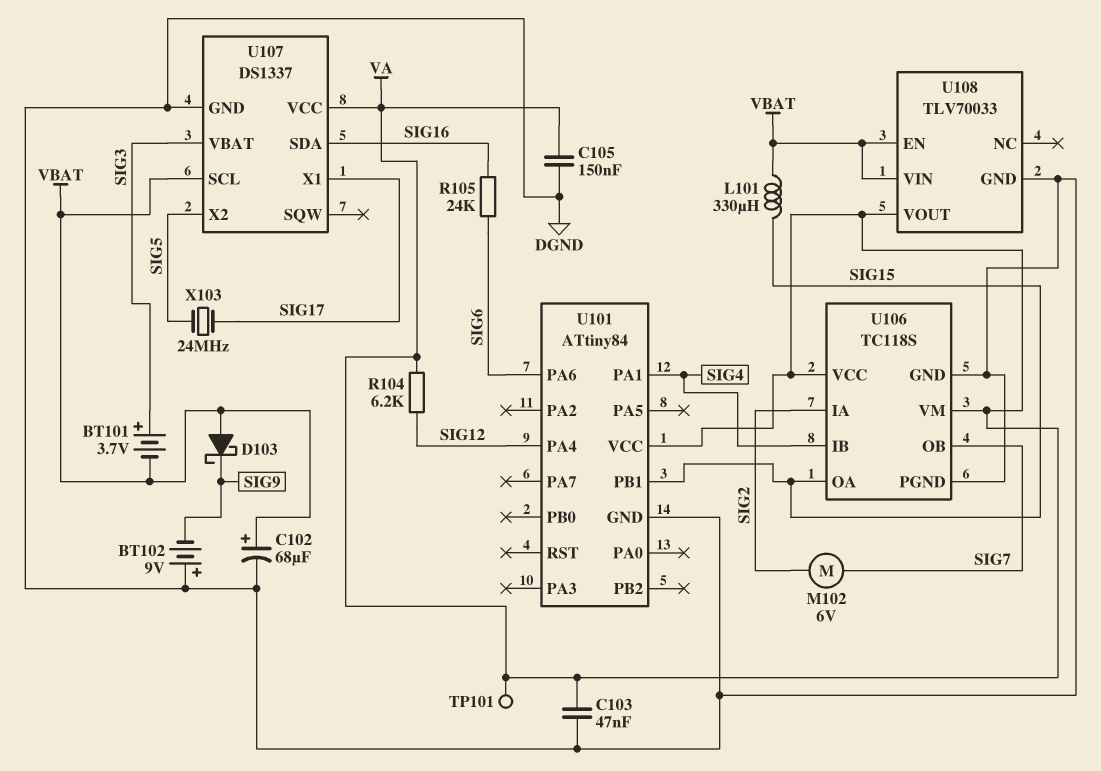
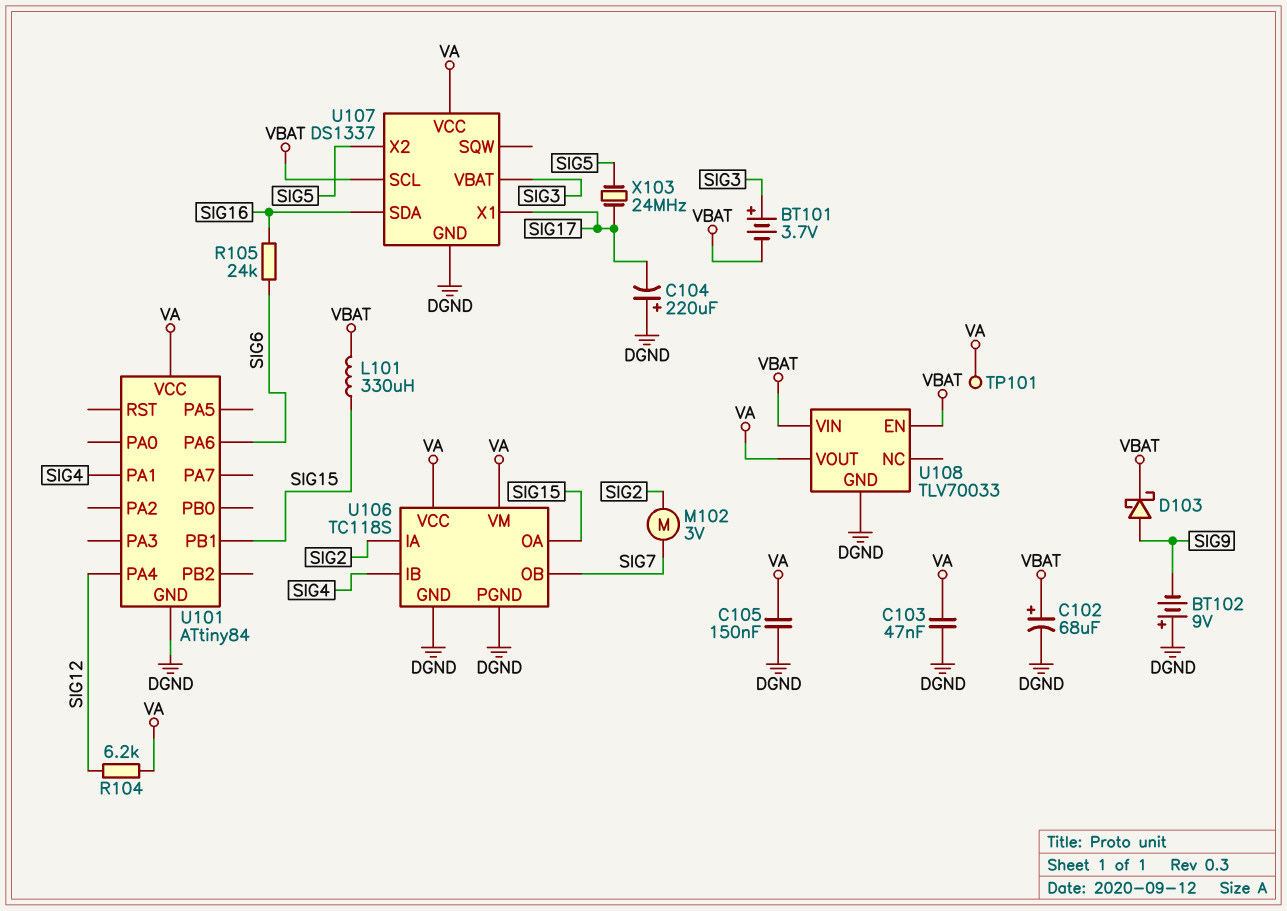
C104: none -> 220uF (plus DGND, minus SIG17)
D103: schottky (A VBAT, K SIG9) -> schottky (A SIG9, K VBAT)
M102: motor 6V (SIG2, SIG7) -> motor 3V (SIG2, SIG7)

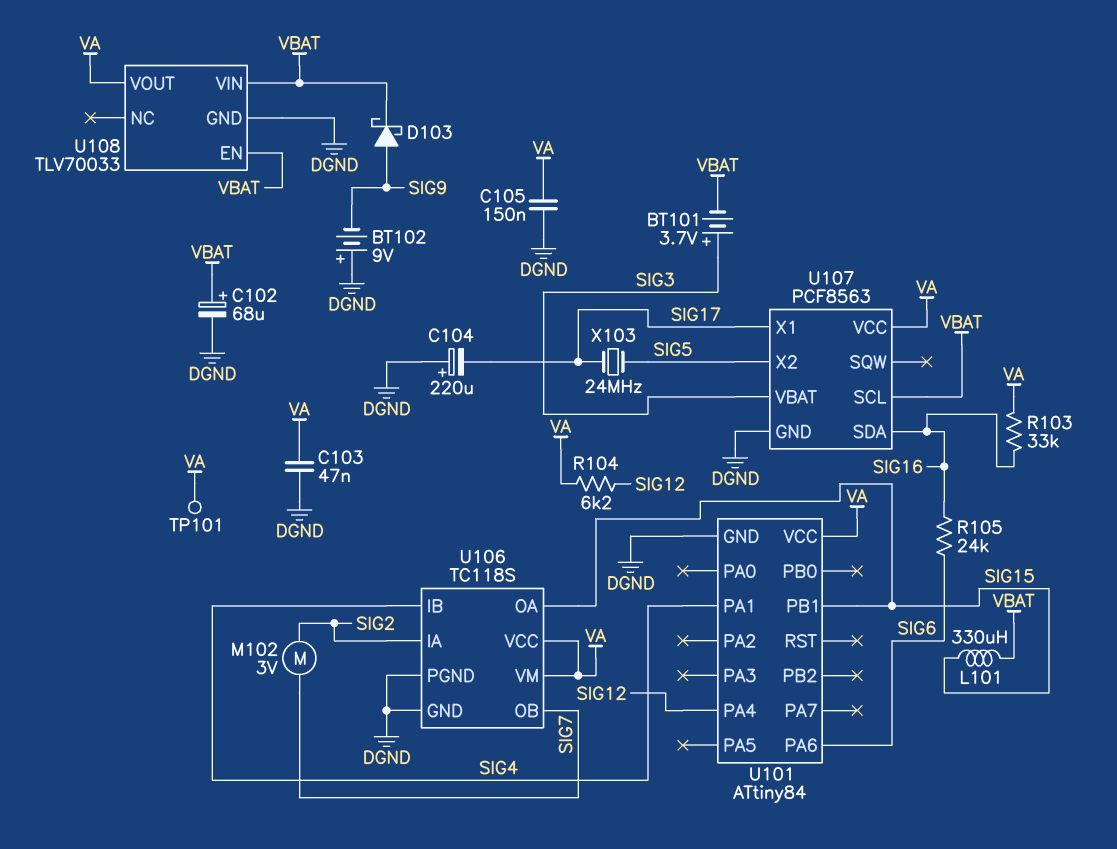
R103: none -> 33k (SIG16, VA)
U107: DS1337 -> PCF8563

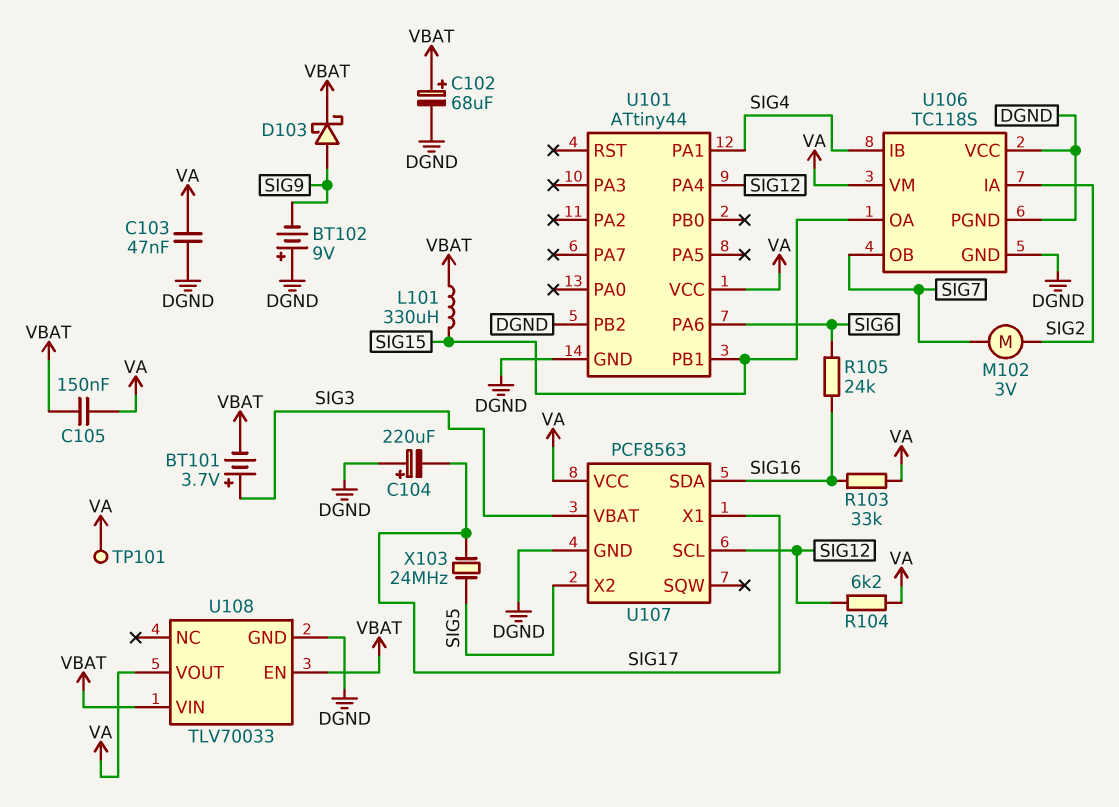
C105: 150nF (DGND, VA) -> 150nF (VA, VBAT)
U101: ATtiny84 -> ATtiny44
U101 pin PB2: none -> DGND
U106 pin VCC: VA -> DGND
U107 pin SCL: VBAT -> SIG12

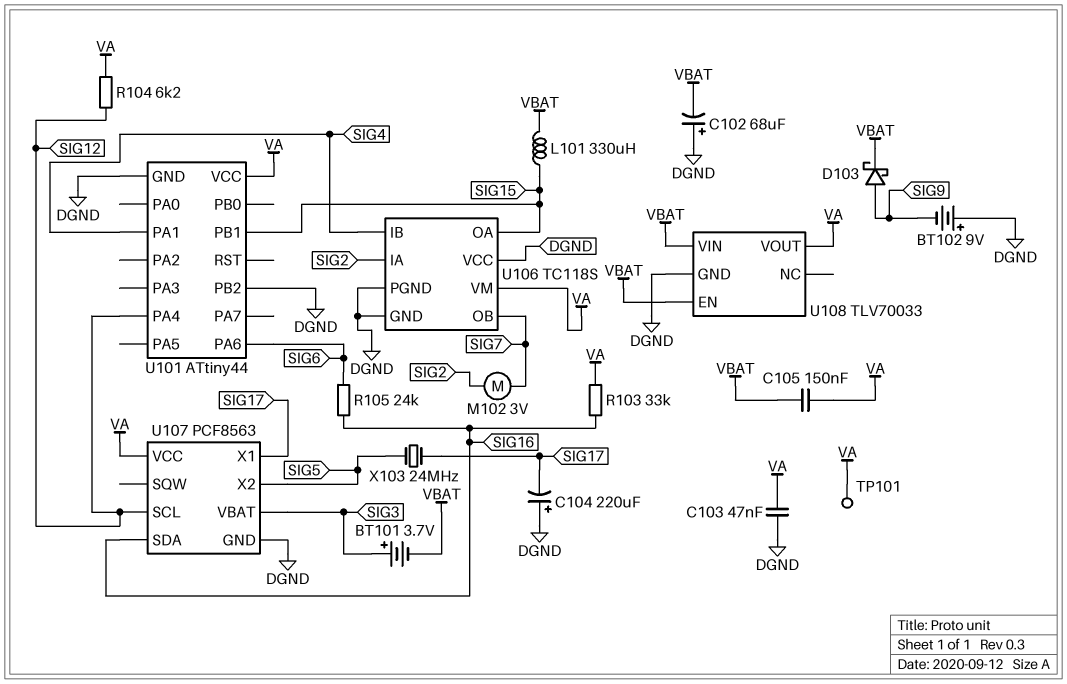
C102: 68uF (plus VBAT, minus DGND) -> 68uF (plus DGND, minus VBAT)

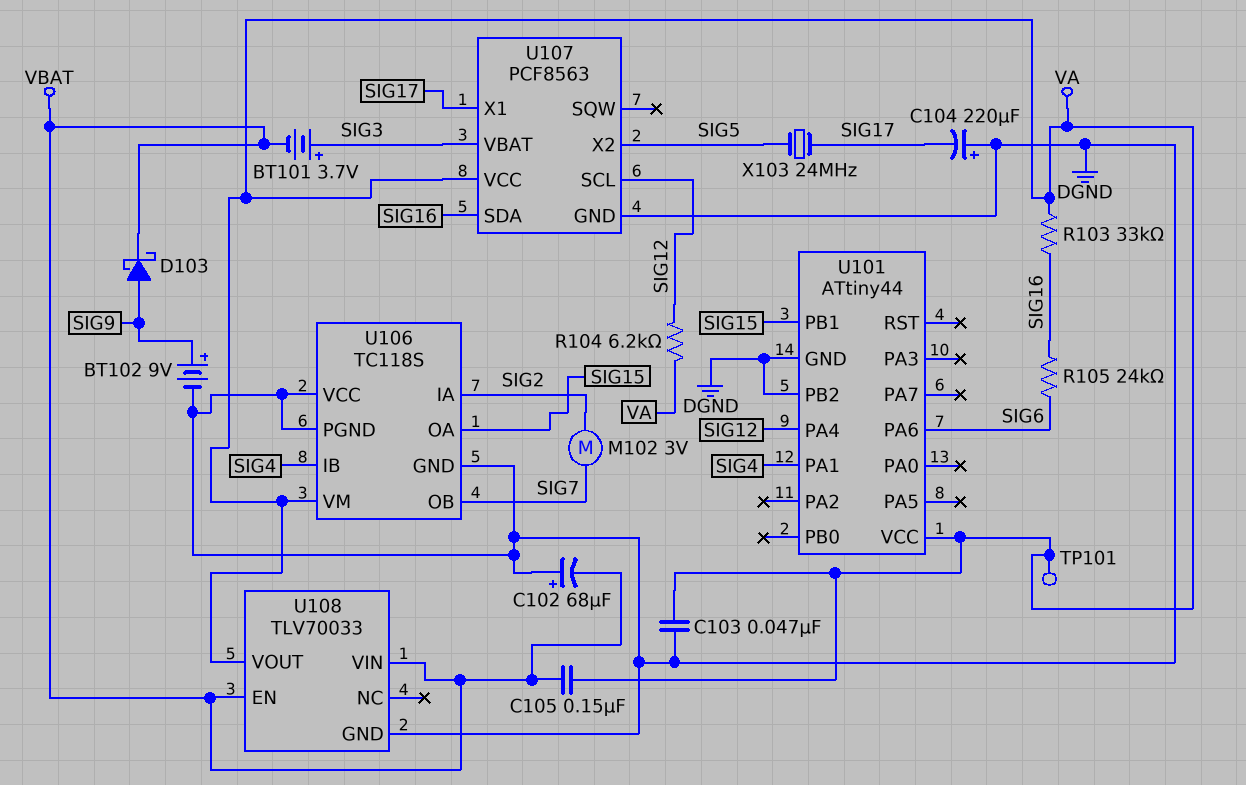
BT102: 9V (plus DGND, minus SIG9) -> 9V (plus SIG9, minus DGND)
L101: 330uH (SIG15, VBAT) -> none

